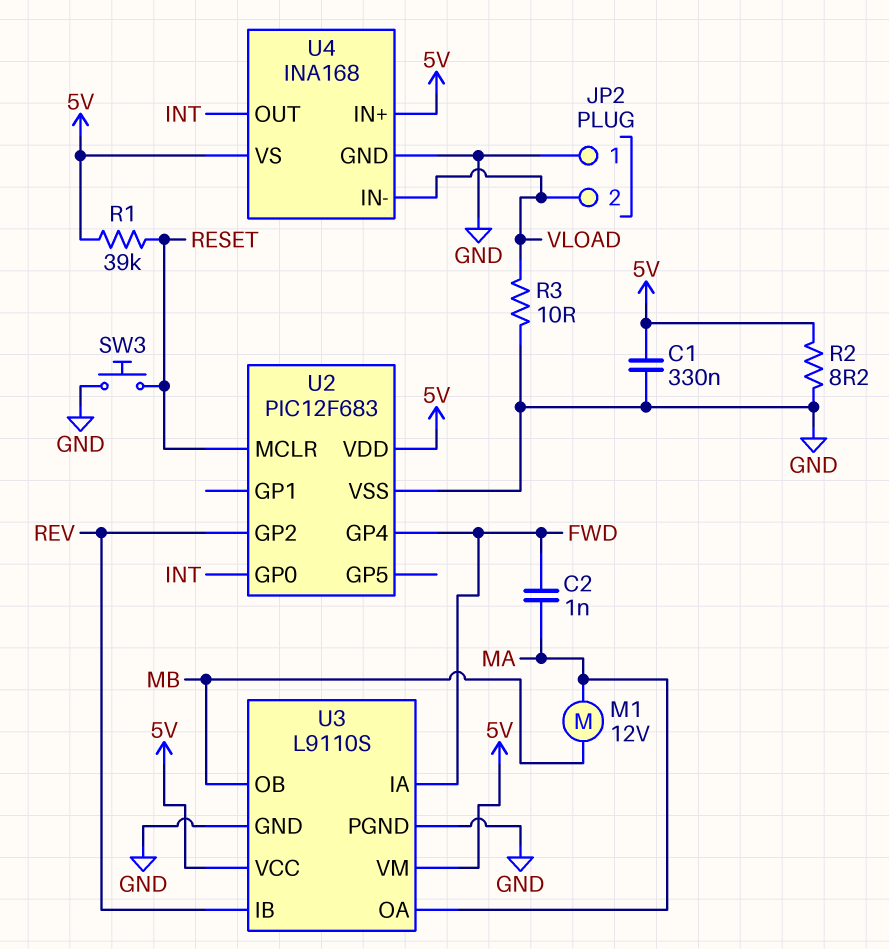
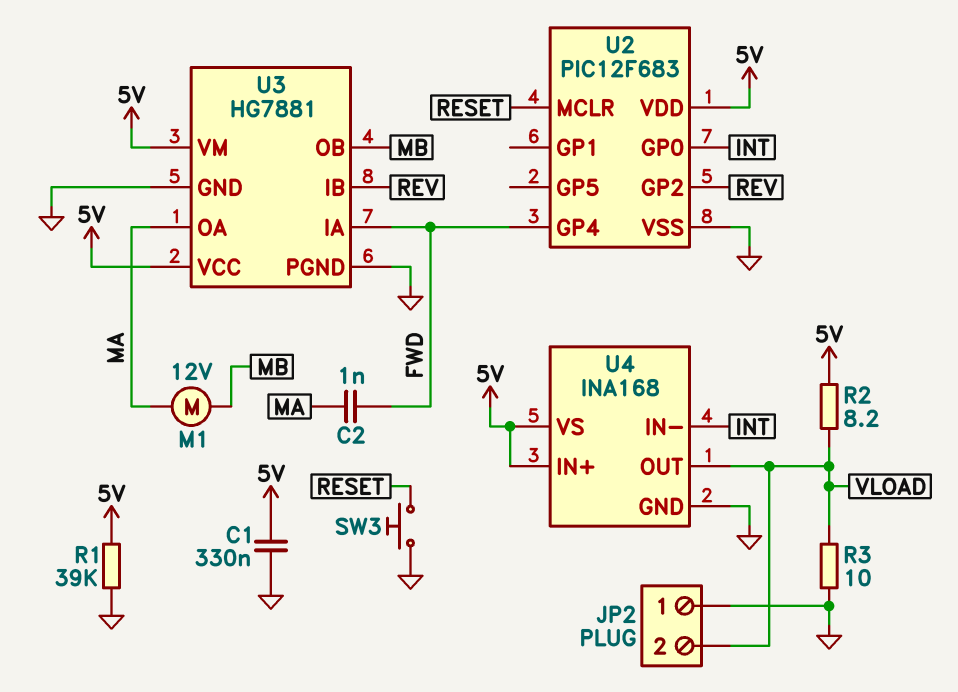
R1: 39k (5V, RESET) -> 39k (5V, GND)
R2: 8.2 (5V, GND) -> 8.2 (5V, VLOAD)
U3: L9110S -> HG7881
U4 pin IN-: VLOAD -> INT
U4 pin OUT: INT -> VLOAD

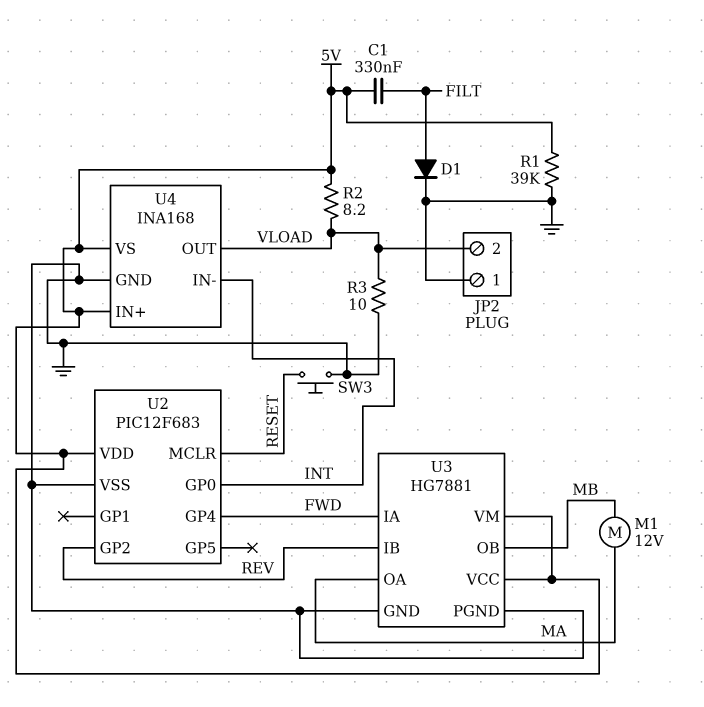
C1: 330nF (5V, GND) -> 330nF (5V, FILT)
C2: 1nF (FWD, MA) -> none
D1: none -> diode (A FILT, K GND)

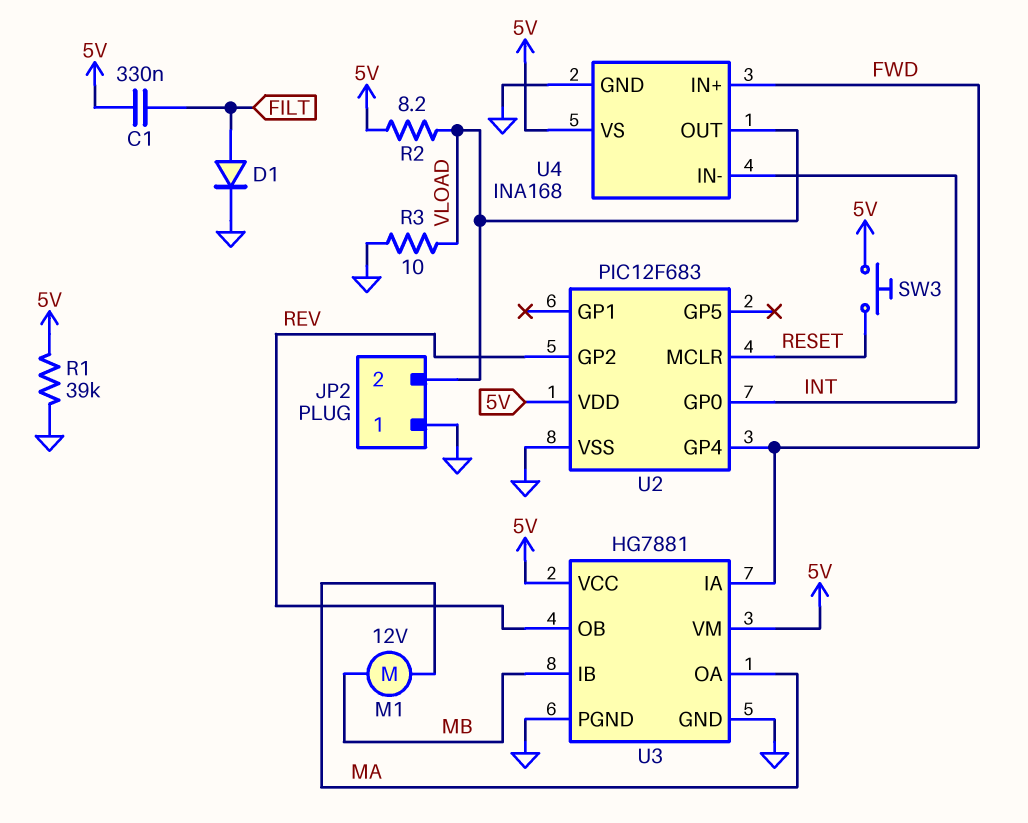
SW3: button (GND, RESET) -> button (5V, RESET)
U3 pin IB: REV -> MB
U3 pin OB: MB -> REV
U4 pin IN+: 5V -> FWD

